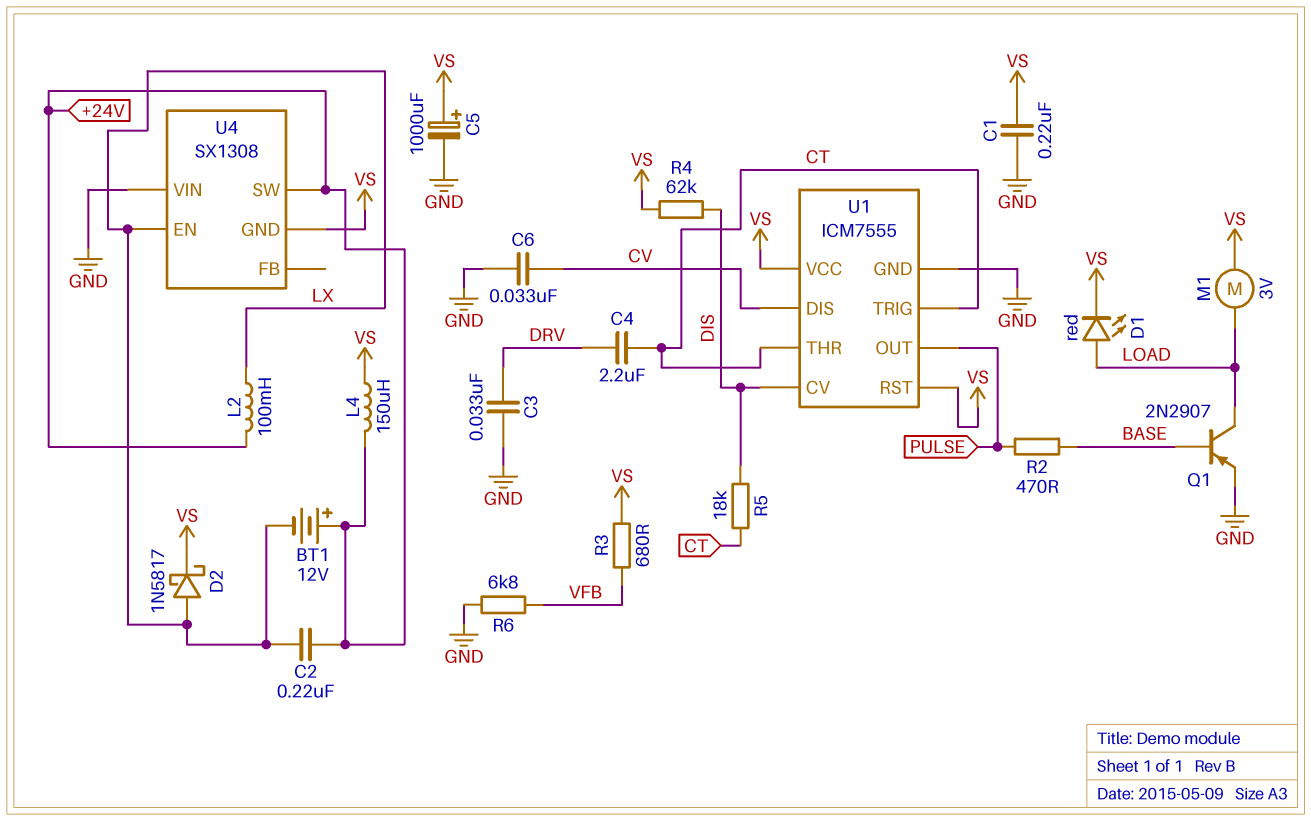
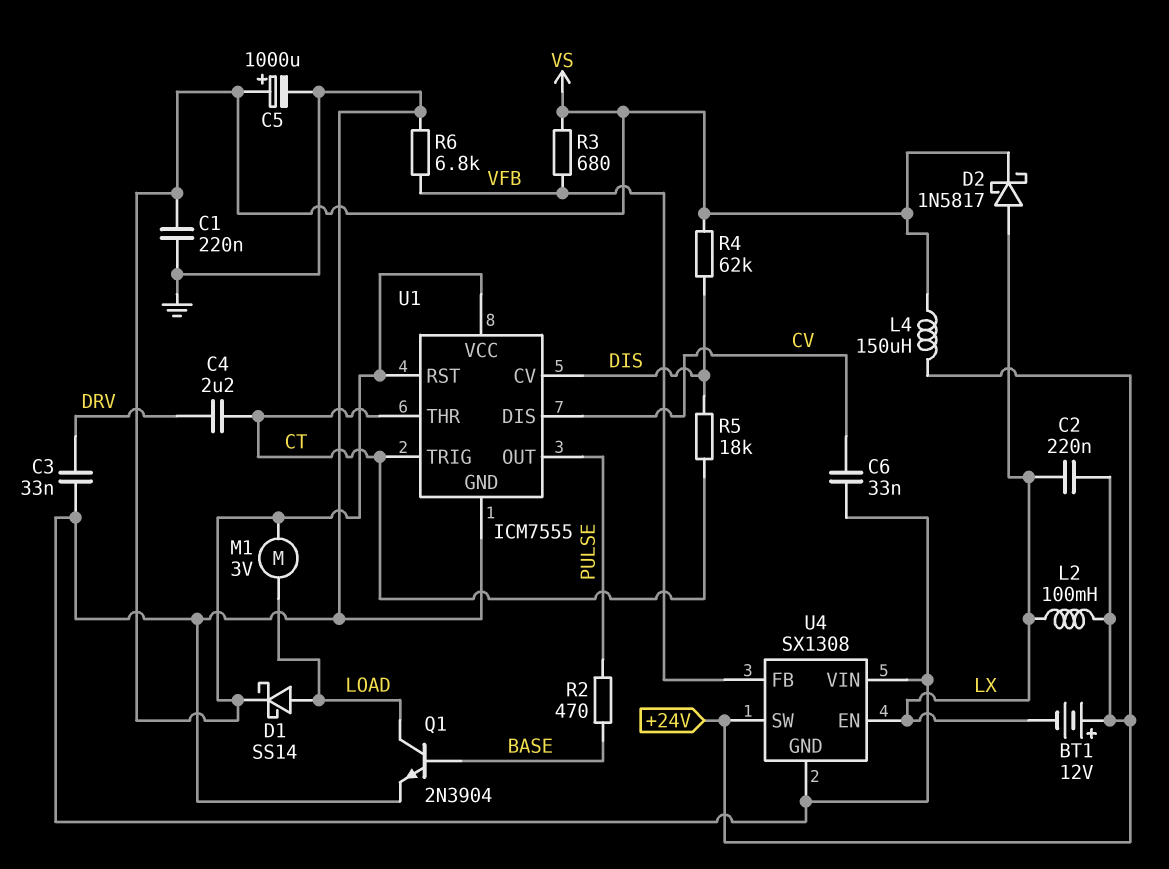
D1: LED red (A LOAD, K VS) -> schottky SS14 (A LOAD, K VS)
Q1: PNP 2N2907 (B BASE, C LOAD, E GND) -> NPN 2N3904 (B BASE, C LOAD, E GND)
U4 pin FB: none -> VFB
U4 pin GND: VS -> GND

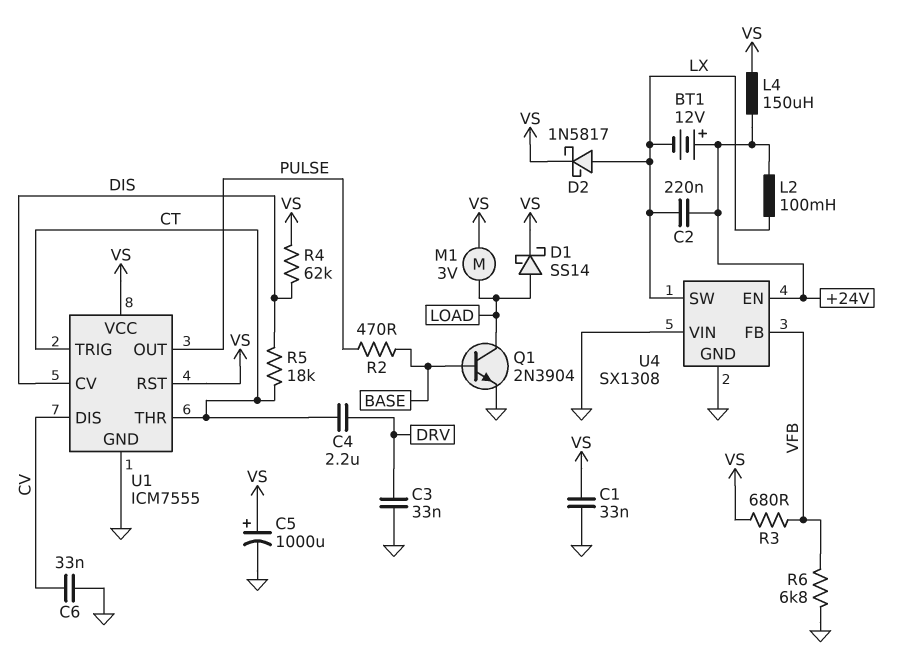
C1: 220nF (GND, VS) -> 33nF (GND, VS)
U4 pin EN: LX -> +24V
U4 pin SW: +24V -> LX

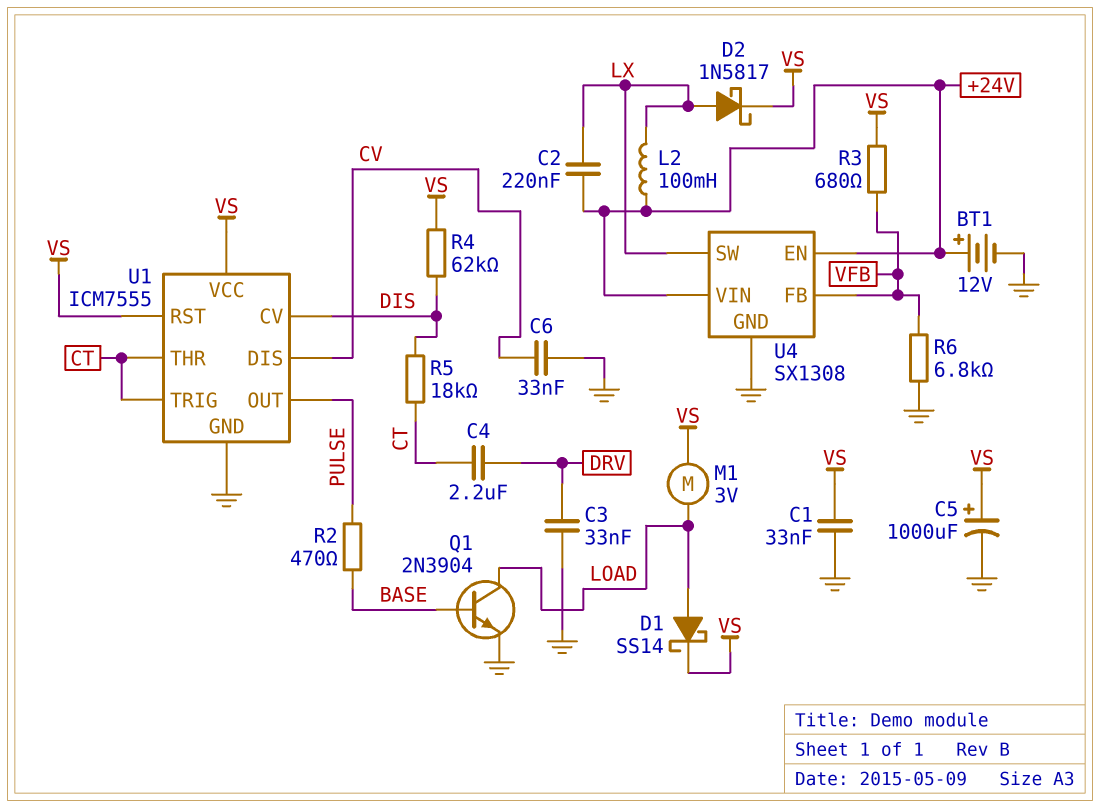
BT1: 12V (plus +24V, minus LX) -> 12V (plus +24V, minus GND)
L4: 150uH (+24V, VS) -> none
U4 pin VIN: GND -> +24V

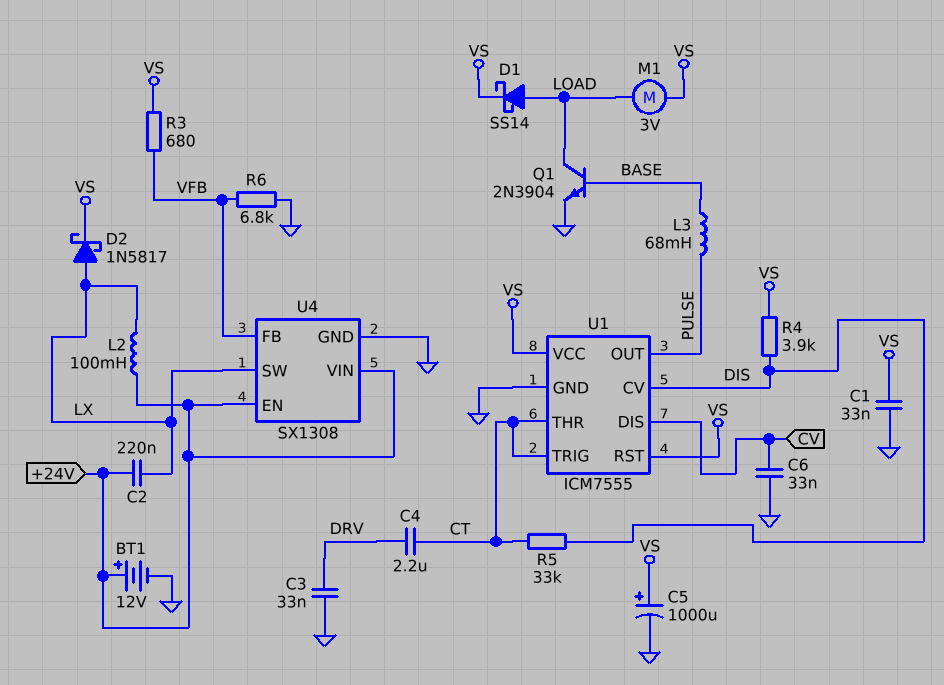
L3: none -> 68mH (BASE, PULSE)
R2: 470 (BASE, PULSE) -> none
R4: 62k (DIS, VS) -> 3.9k (DIS, VS)
R5: 18k (CT, DIS) -> 33k (CT, DIS)

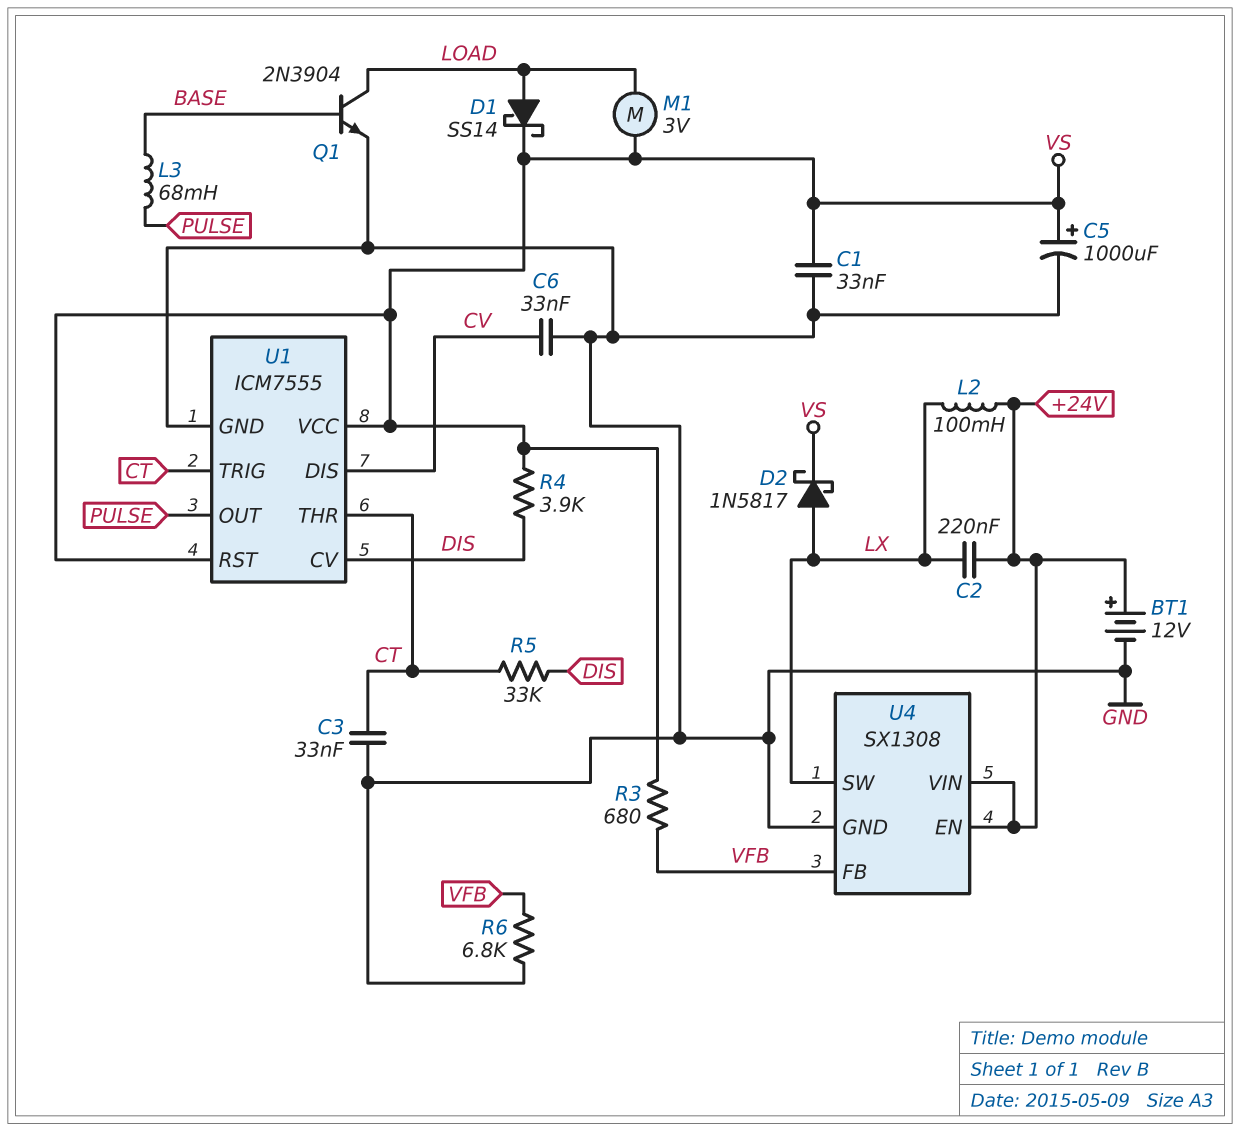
C3: 33nF (DRV, GND) -> 33nF (CT, GND)
C4: 2.2uF (CT, DRV) -> none

